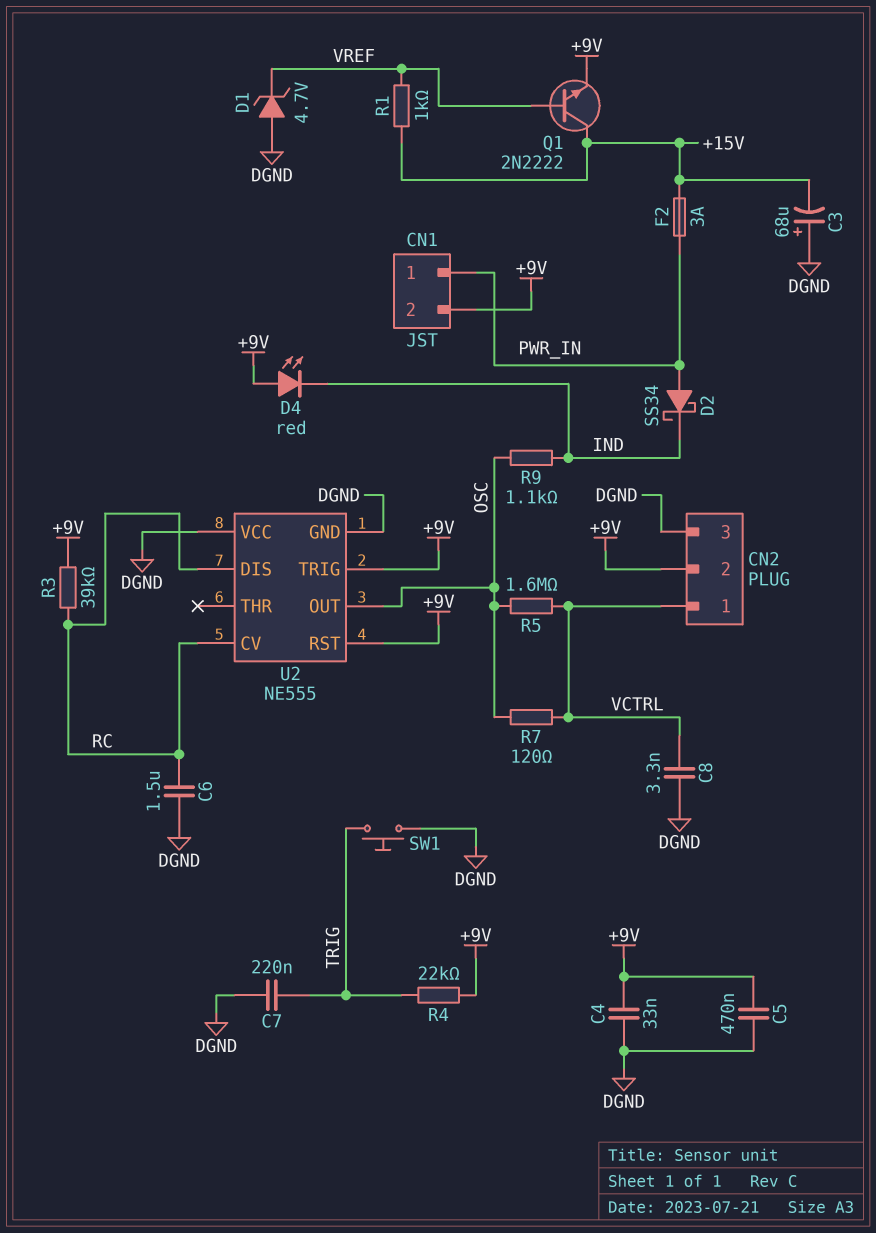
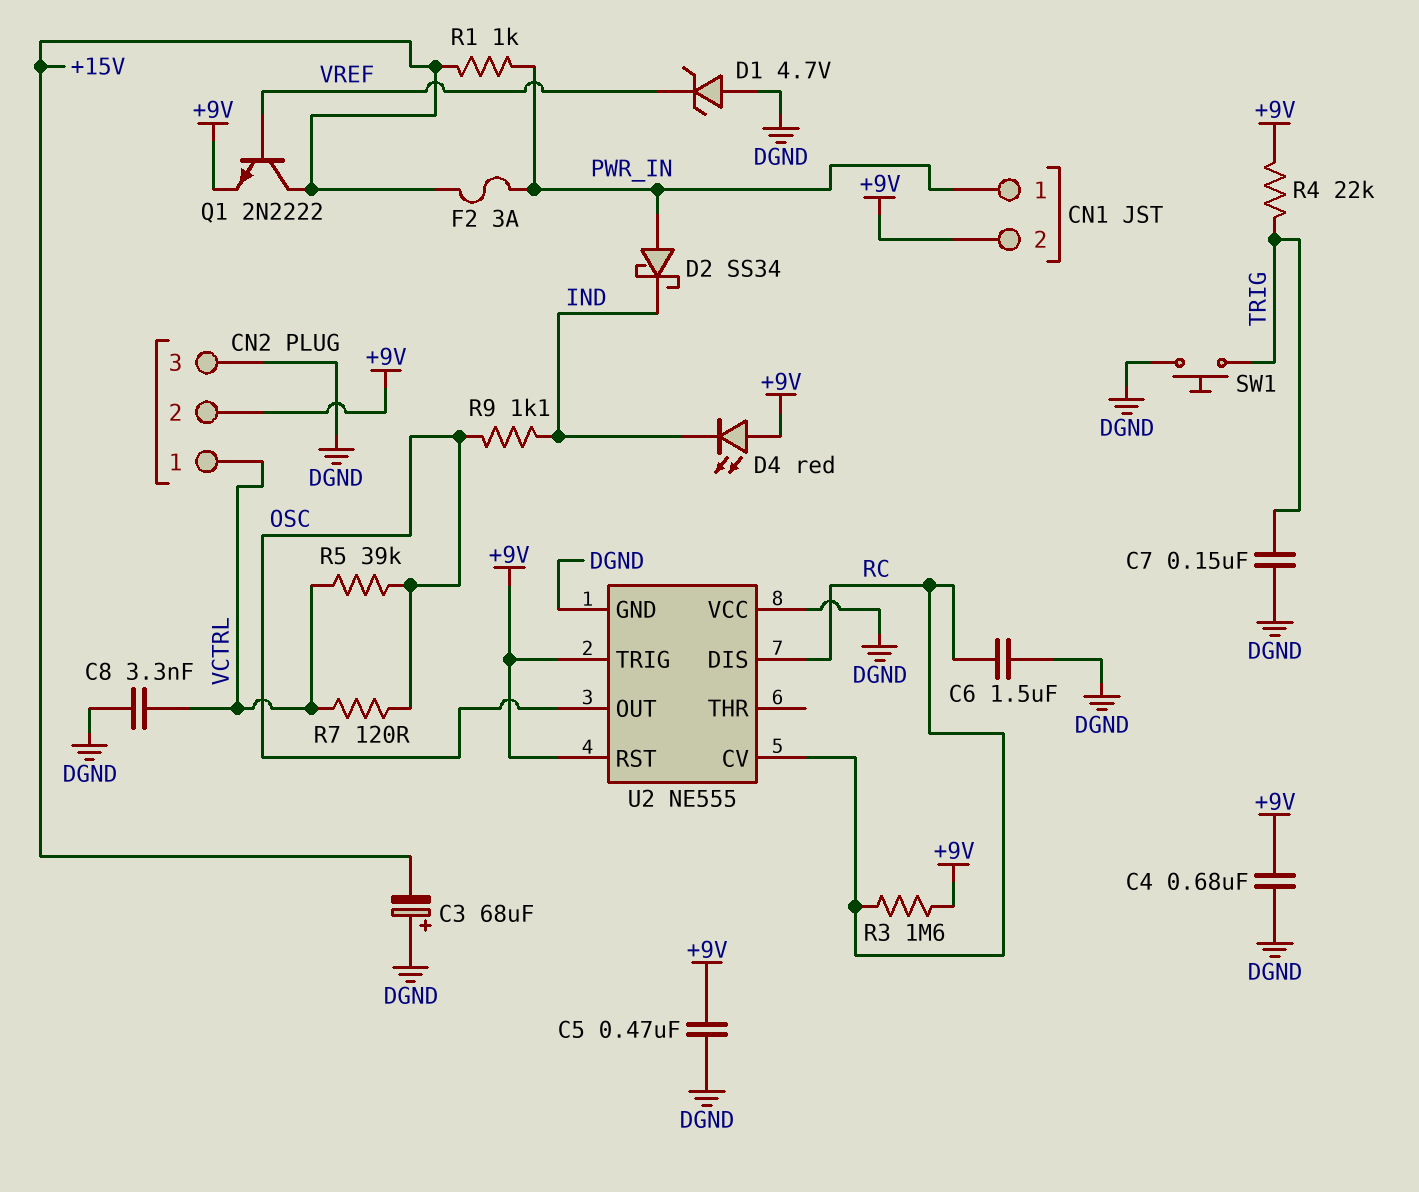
C4: 33nF (+9V, DGND) -> 680nF (+9V, DGND)
C7: 220nF (DGND, TRIG) -> 150nF (DGND, TRIG)
R1: 1k (+15V, VREF) -> 1k (+15V, PWR_IN)
R3: 39k (+9V, RC) -> 1.6M (+9V, RC)
R5: 1.6M (OSC, VCTRL) -> 39k (OSC, VCTRL)

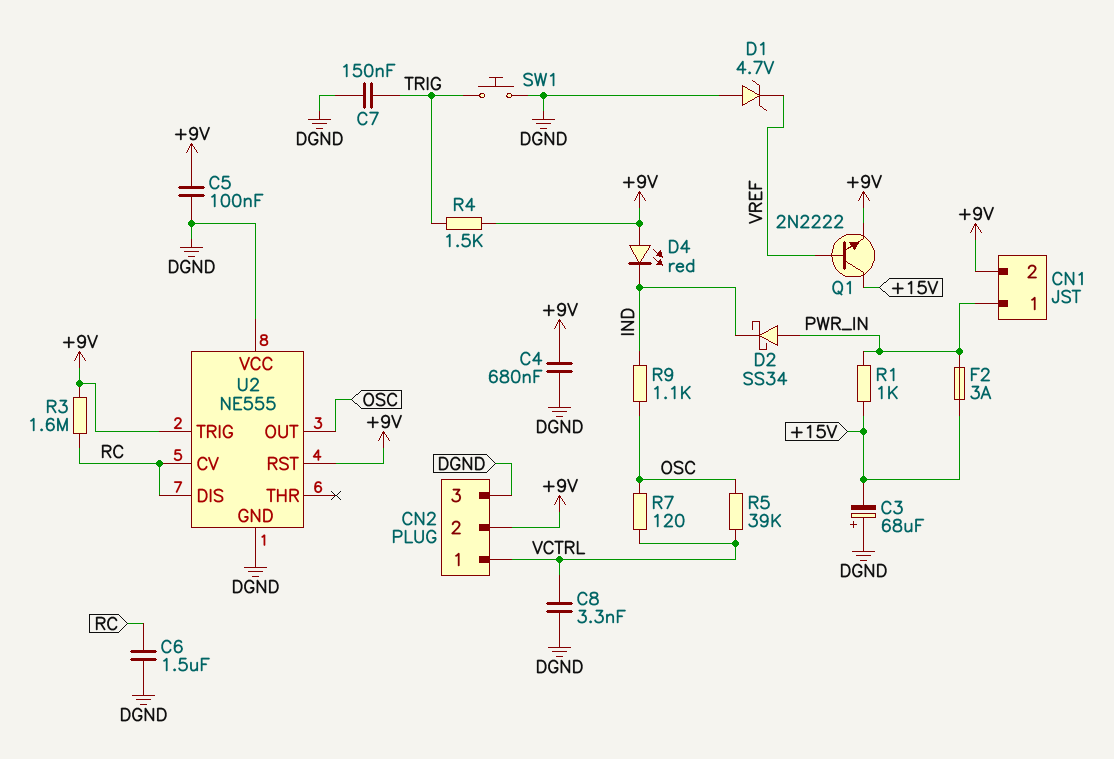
C5: 470nF (+9V, DGND) -> 100nF (+9V, DGND)
R4: 22k (+9V, TRIG) -> 1.5k (+9V, TRIG)

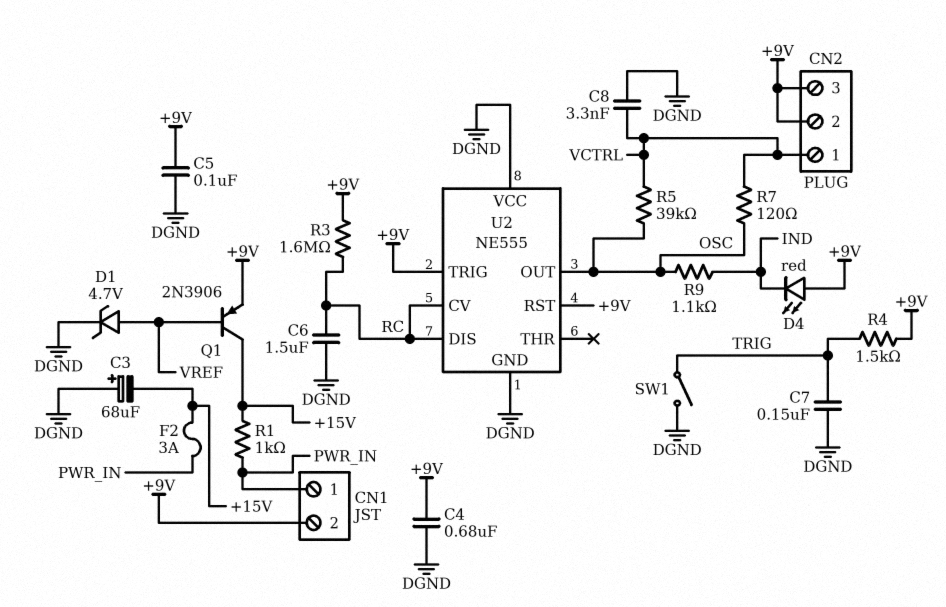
CN2 pin 3: DGND -> +9V
D1: zener 4.7V (A DGND, K VREF) -> zener 4.7V (A VREF, K DGND)
D2: schottky SS34 (A PWR_IN, K IND) -> none
Q1: NPN 2N2222 (B VREF, C +15V, E +9V) -> PNP 2N3906 (B VREF, C +15V, E +9V)
SW1: button (DGND, TRIG) -> switch (DGND, TRIG)

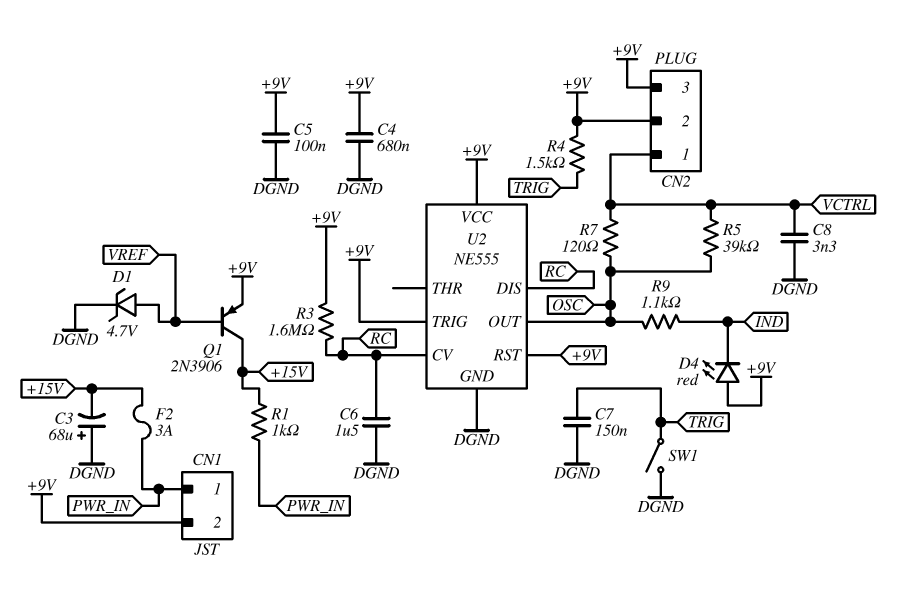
U2 pin VCC: DGND -> +9V

